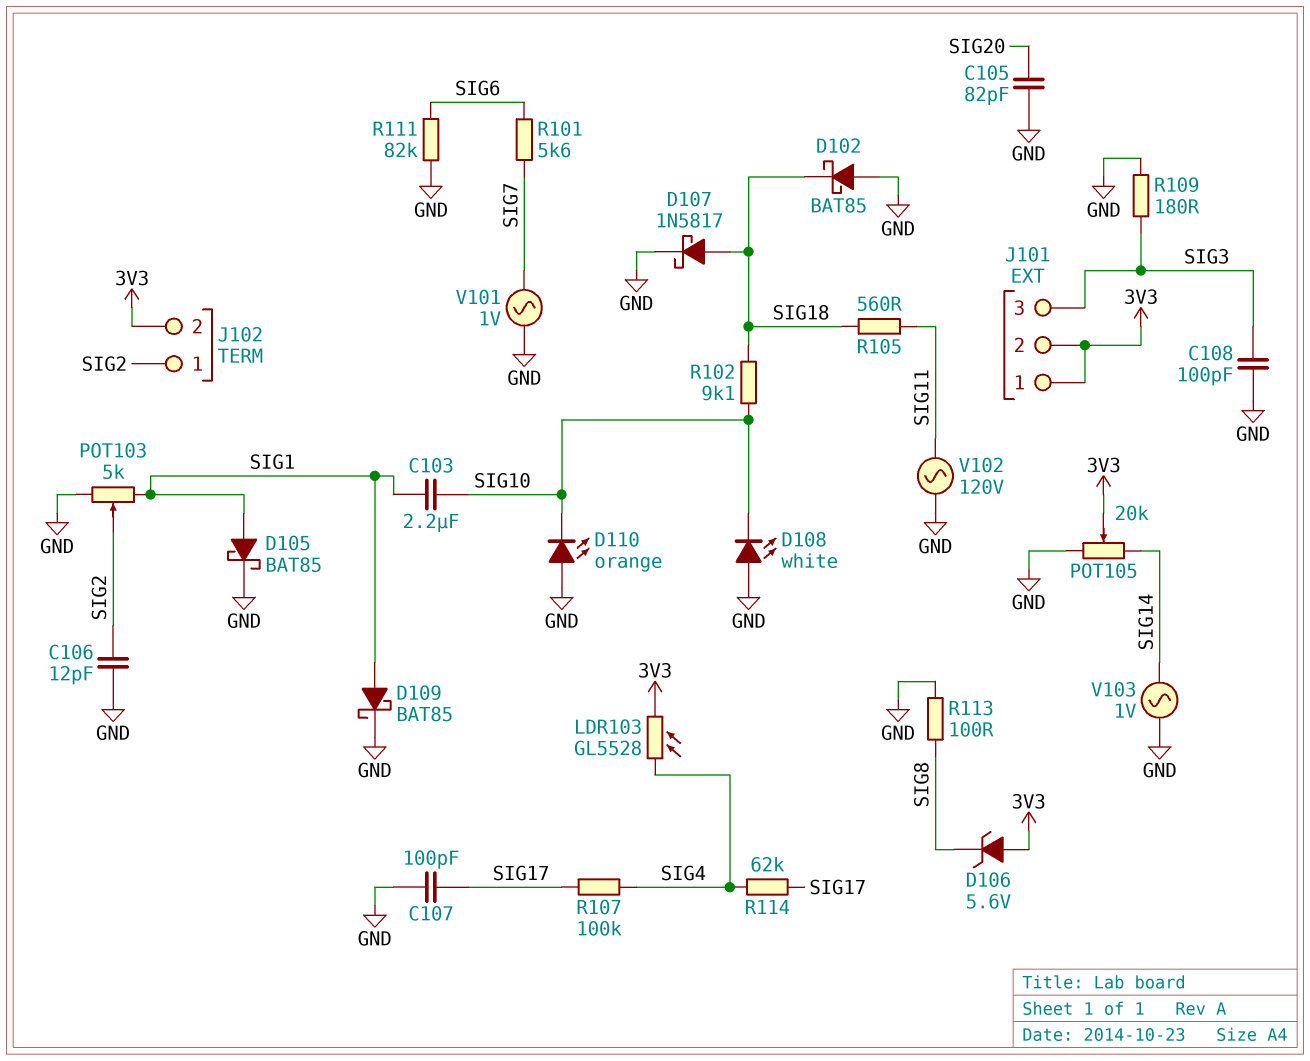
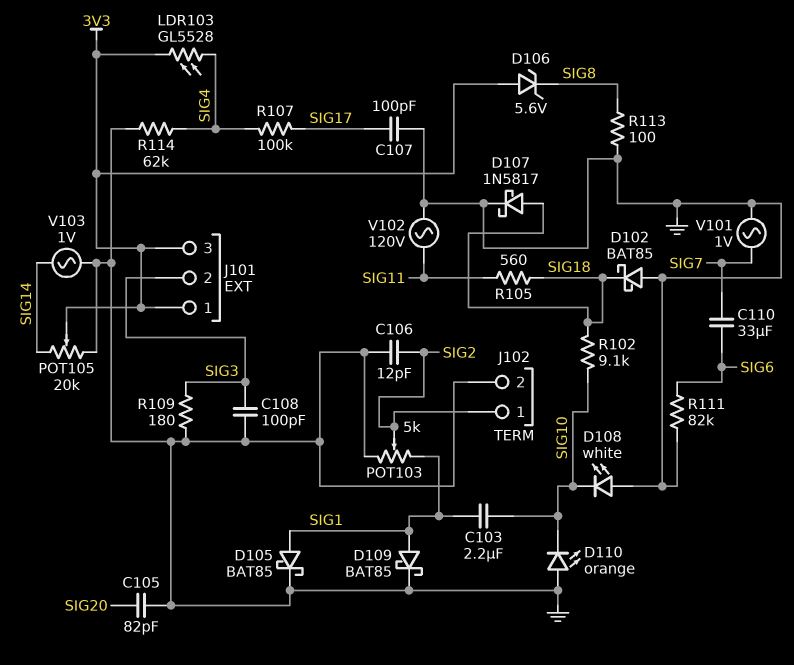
C110: none -> 33uF (SIG6, SIG7)
J101 pin 2: 3V3 -> SIG3
J101 pin 3: SIG3 -> 3V3
J102 pin 2: 3V3 -> GND
R101: 5.6k (SIG6, SIG7) -> none
R114: 62k (SIG4, SIG17) -> 62k (GND, SIG4)

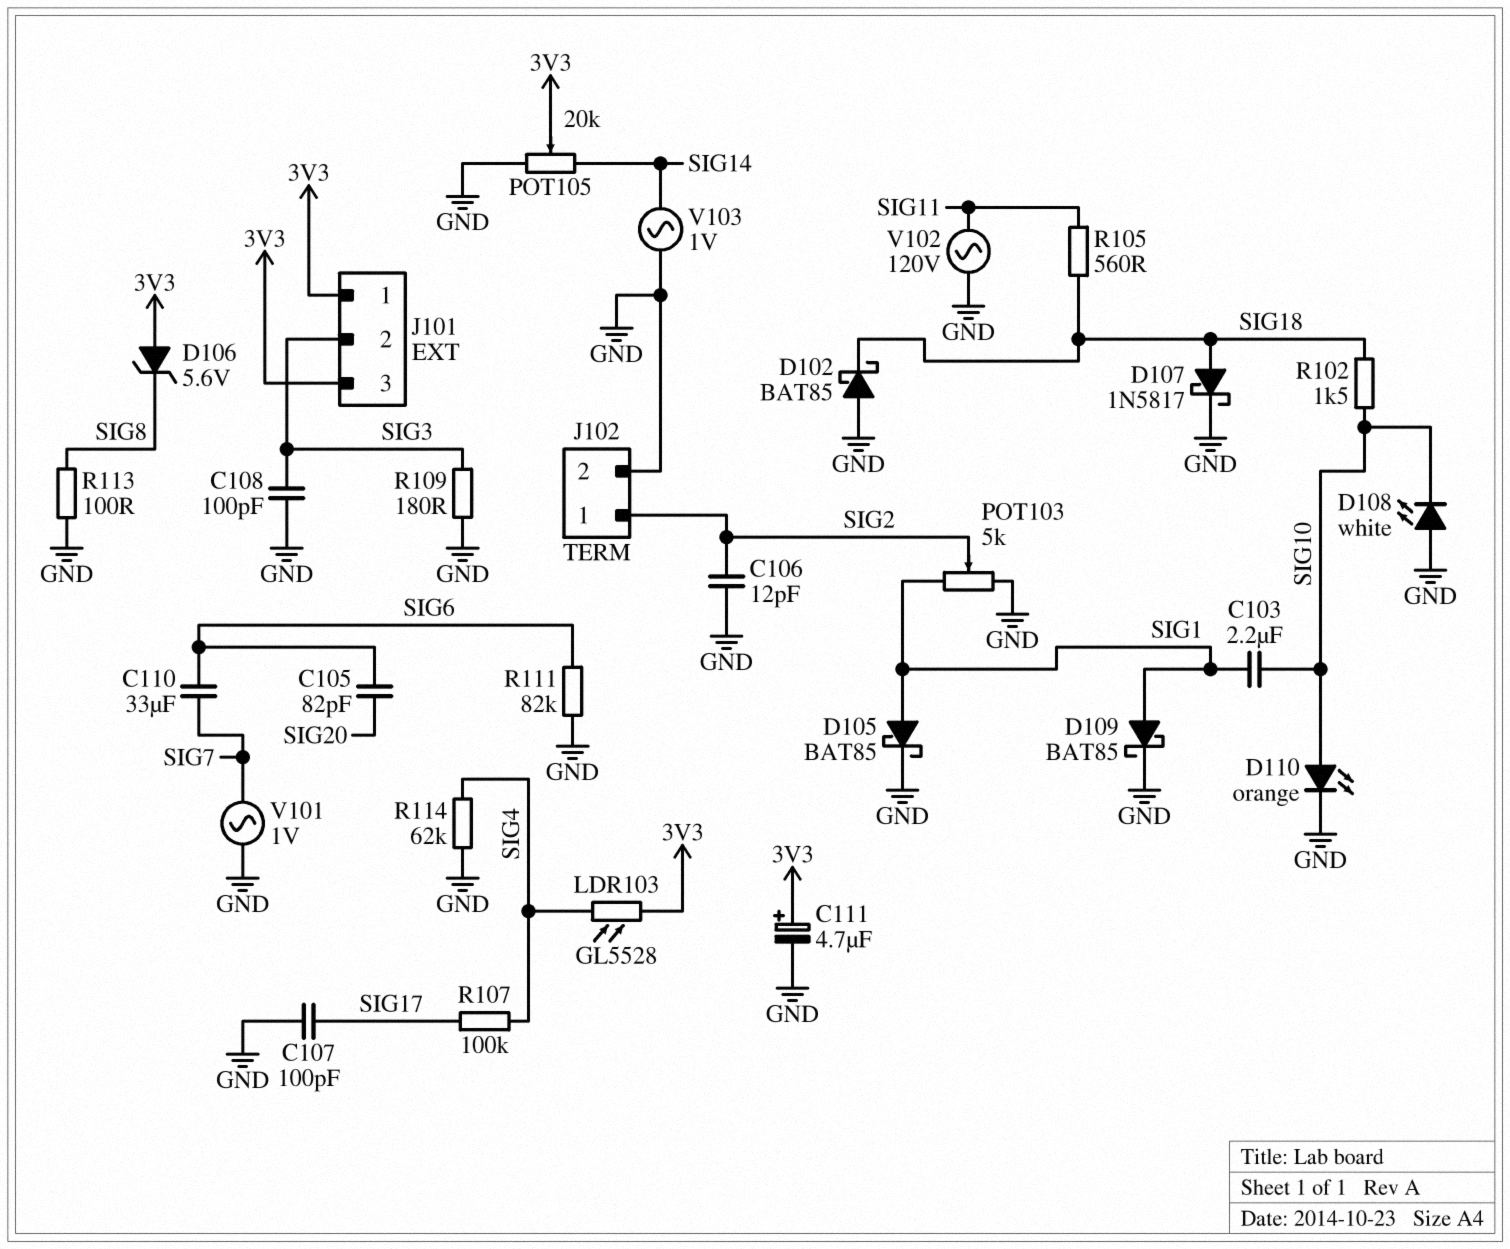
C105: 82pF (GND, SIG20) -> 82pF (SIG6, SIG20)
C111: none -> 4.7uF (plus 3V3, minus GND)
D110: LED orange (A GND, K SIG10) -> LED orange (A SIG10, K GND)
R102: 9.1k (SIG10, SIG18) -> 1.5k (SIG10, SIG18)

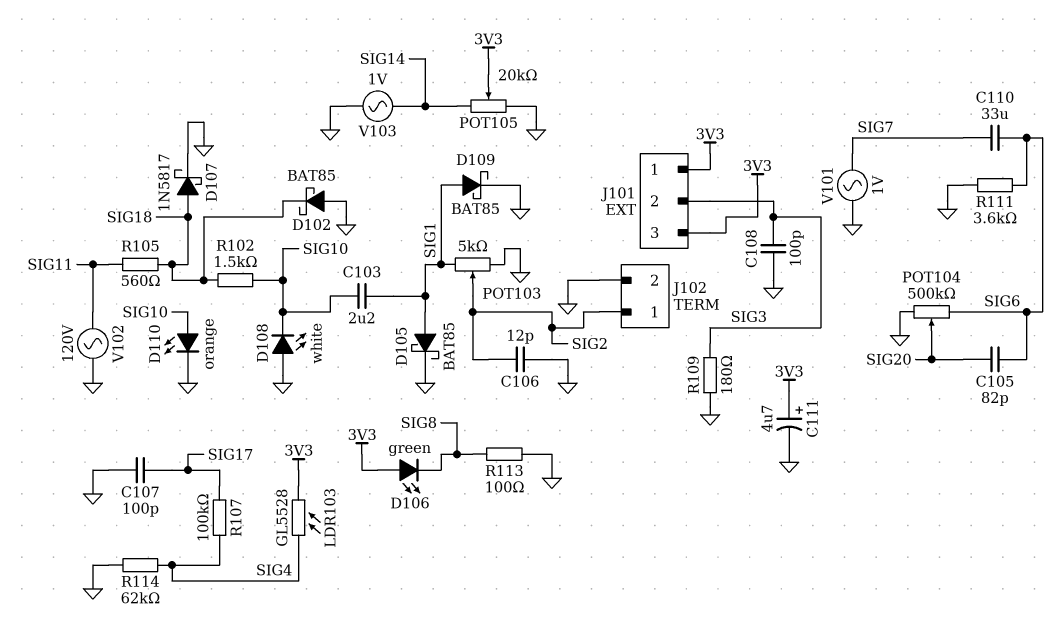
D106: zener 5.6V (A 3V3, K SIG8) -> LED green (A 3V3, K SIG8)
POT104: none -> 500k (GND, SIG6, wiper SIG20)
R111: 82k (GND, SIG6) -> 3.6k (GND, SIG6)

